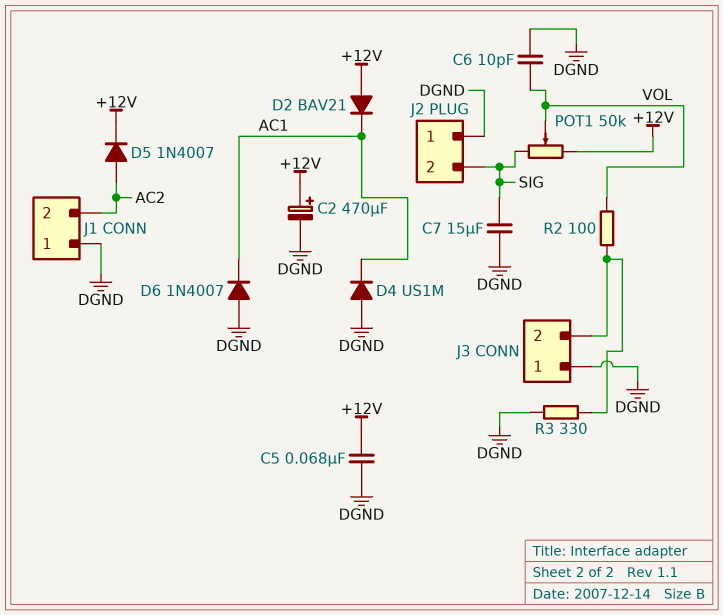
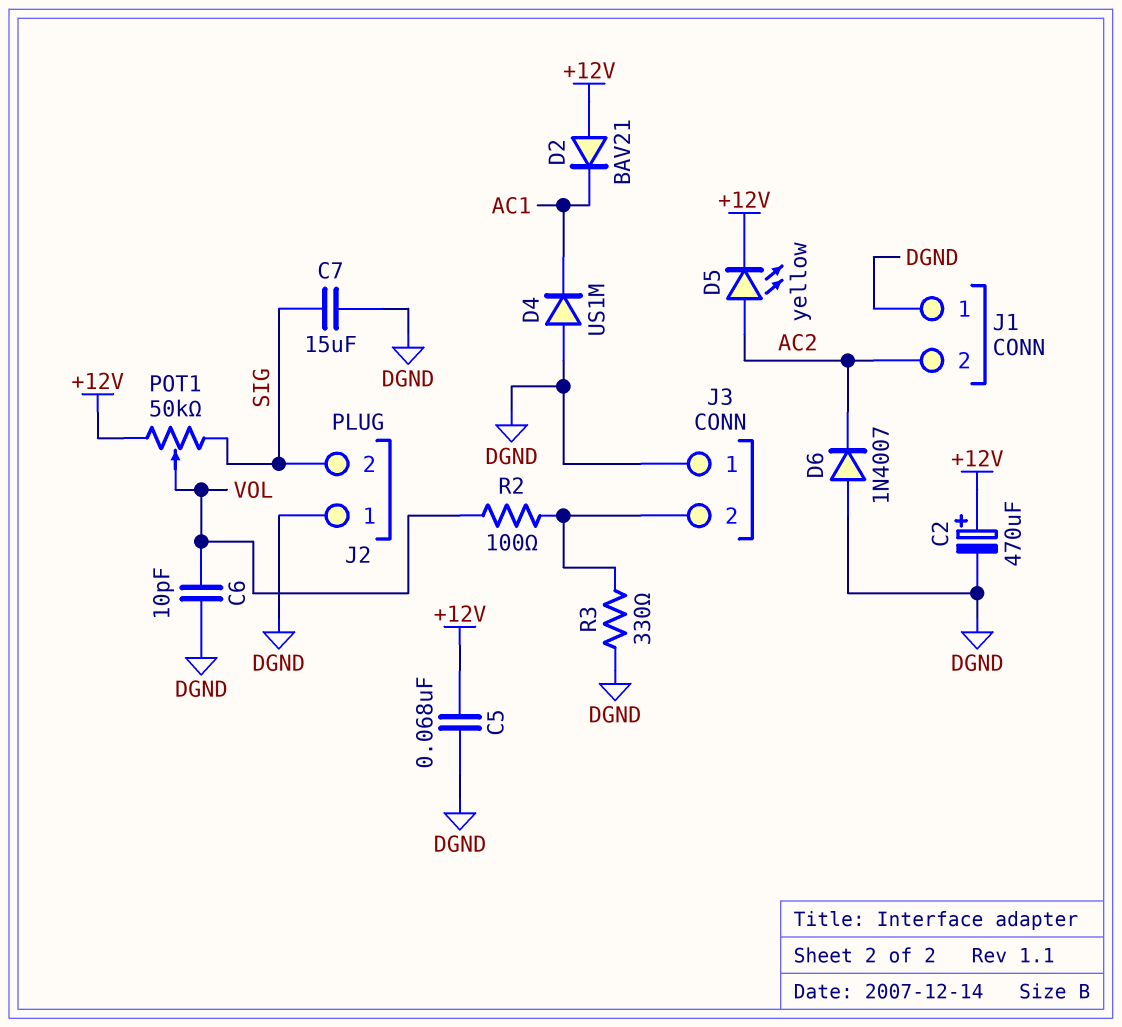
D5: diode 1N4007 (A AC2, K +12V) -> LED yellow (A AC2, K +12V)
D6: diode 1N4007 (A DGND, K AC1) -> diode 1N4007 (A DGND, K AC2)

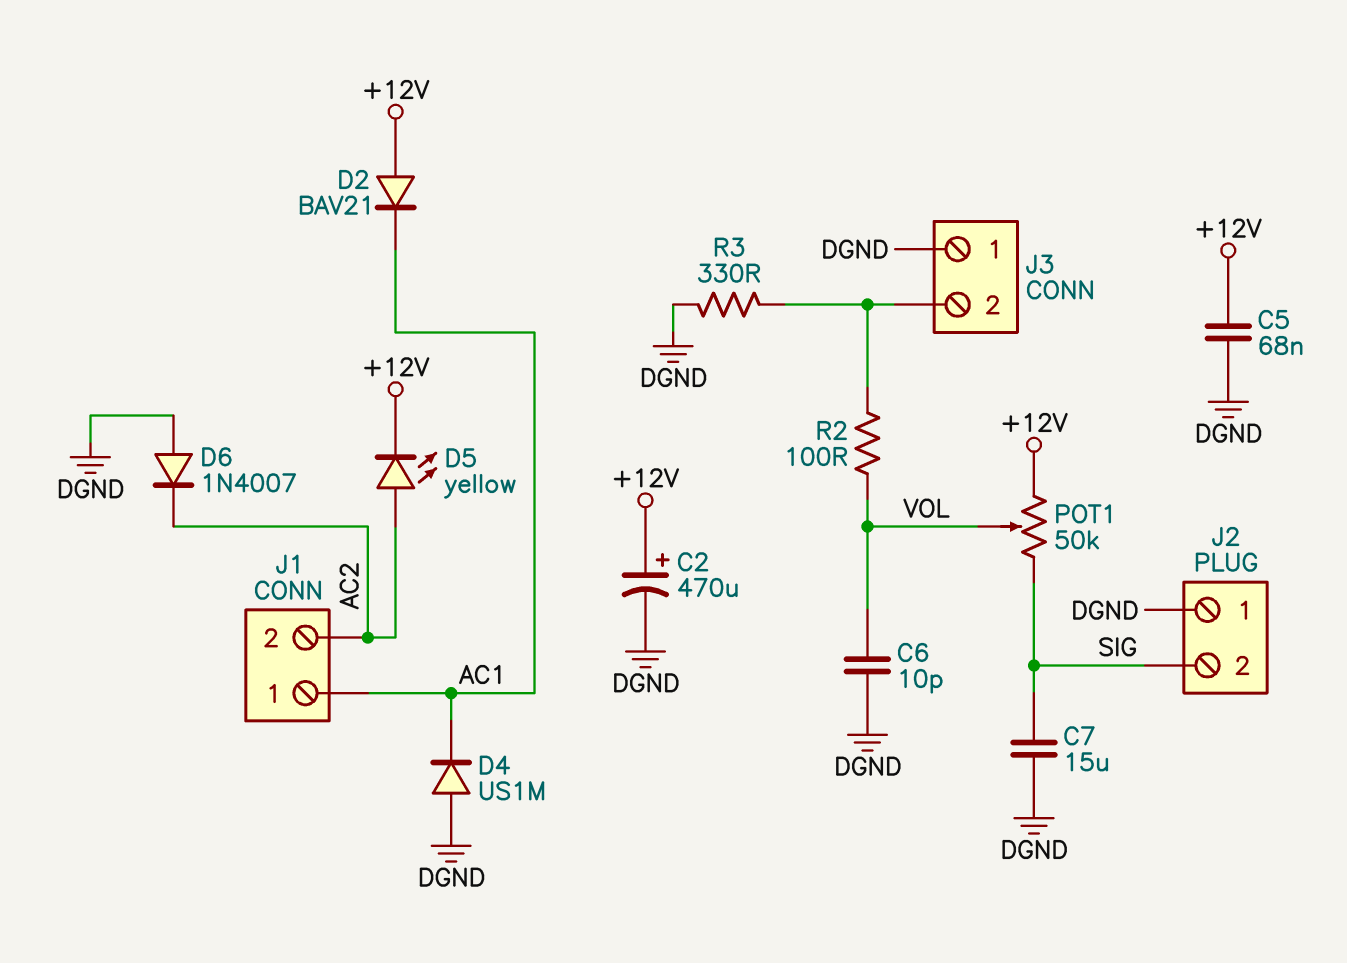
J1 pin 1: DGND -> AC1

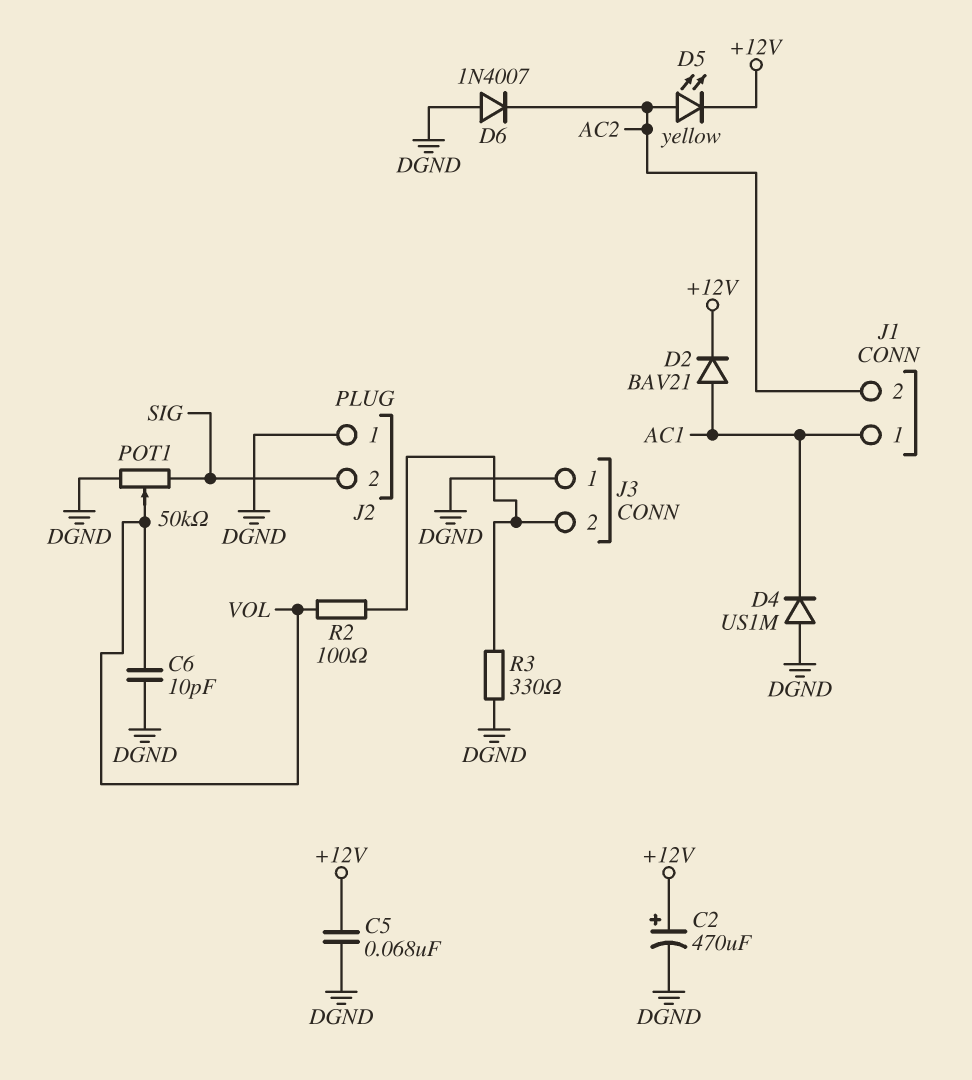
C7: 15uF (DGND, SIG) -> none
D2: diode BAV21 (A +12V, K AC1) -> diode BAV21 (A AC1, K +12V)
POT1: 50k (+12V, SIG, wiper VOL) -> 50k (DGND, SIG, wiper VOL)

